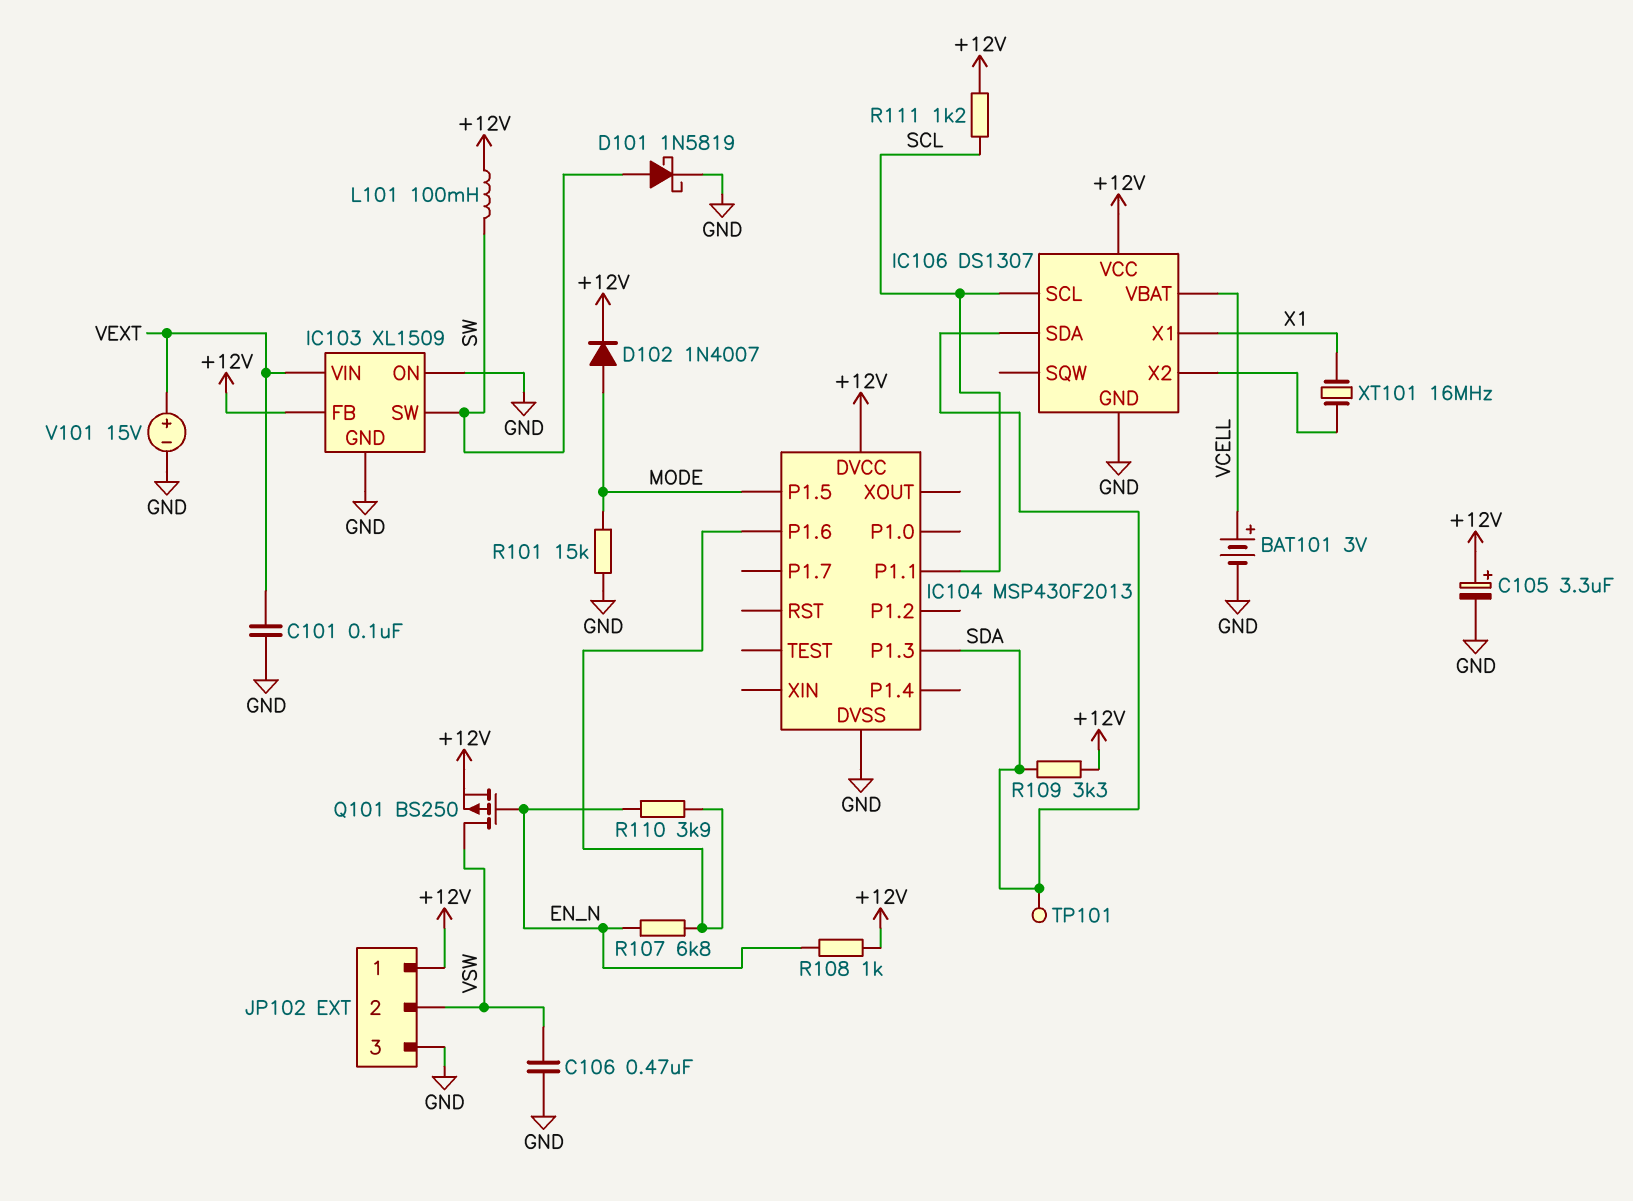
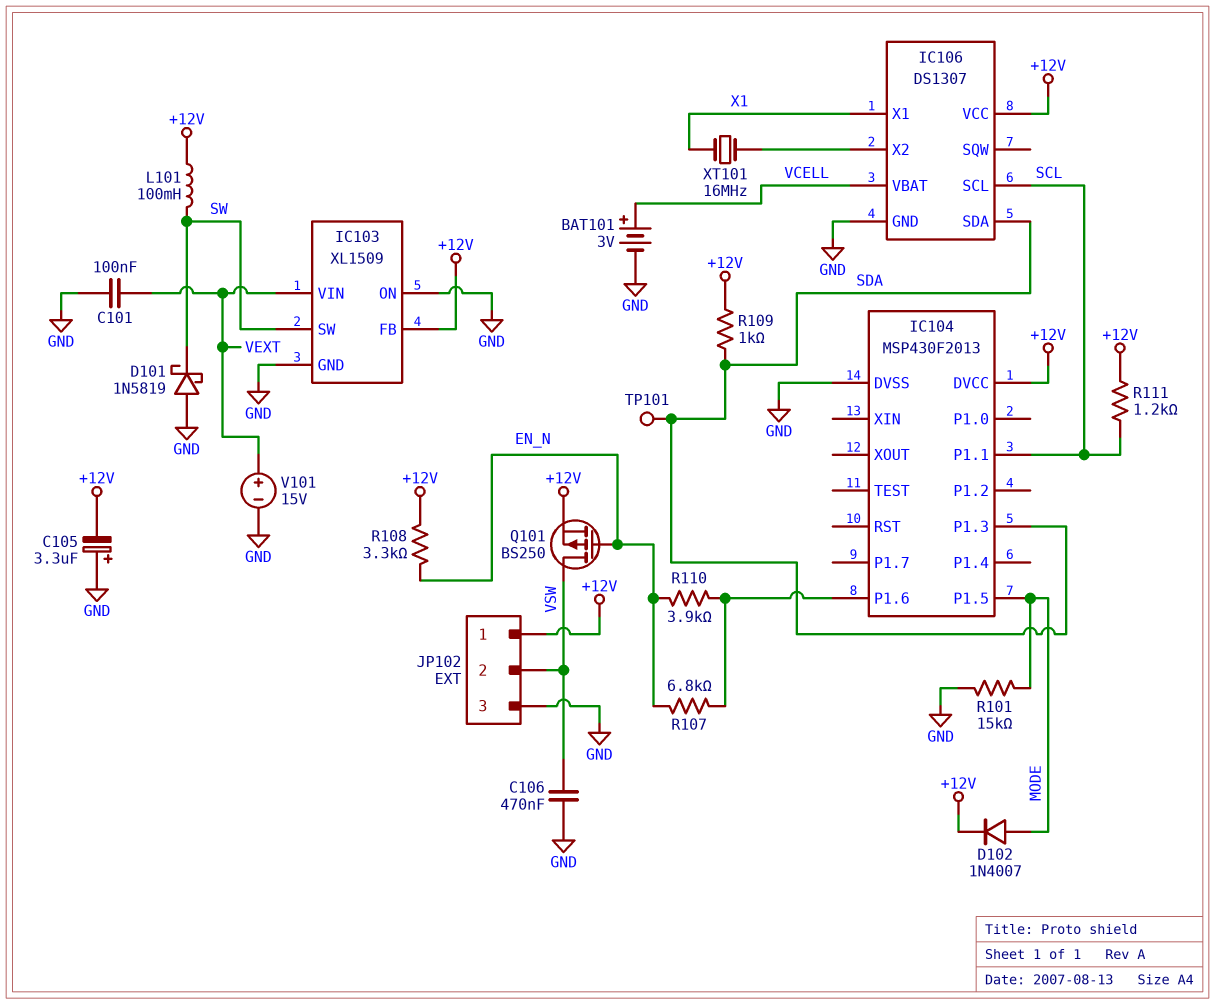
C105: 3.3uF (plus +12V, minus GND) -> 3.3uF (plus GND, minus +12V)
D101: schottky 1N5819 (A SW, K GND) -> schottky 1N5819 (A GND, K SW)
R108: 1k (+12V, EN_N) -> 3.3k (+12V, EN_N)
R109: 3.3k (+12V, SDA) -> 1k (+12V, SDA)

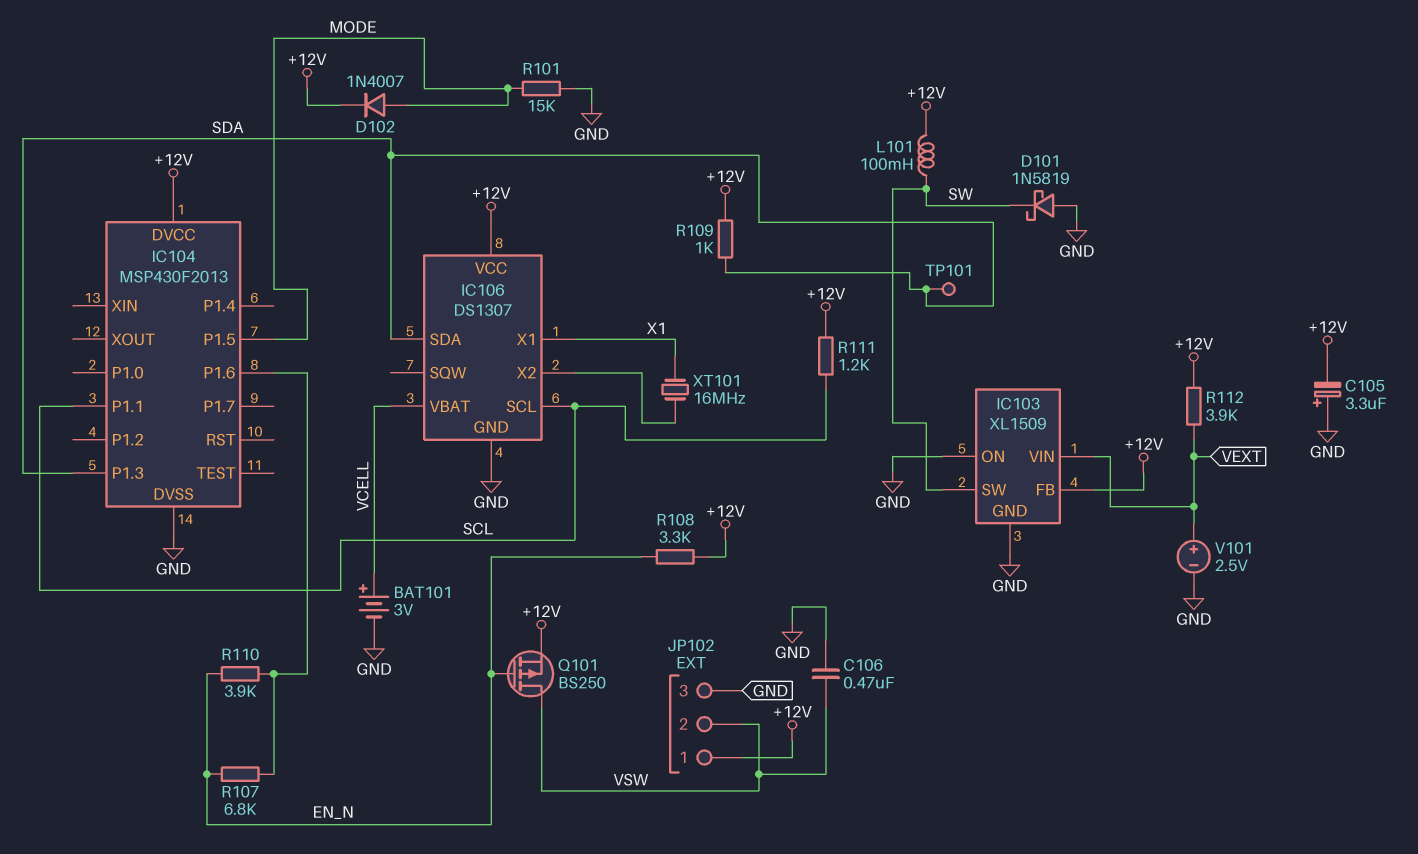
C101: 100nF (GND, VEXT) -> none
R112: none -> 3.9k (+12V, VEXT)
V101: 15V (plus VEXT, minus GND) -> 2.5V (plus VEXT, minus GND)

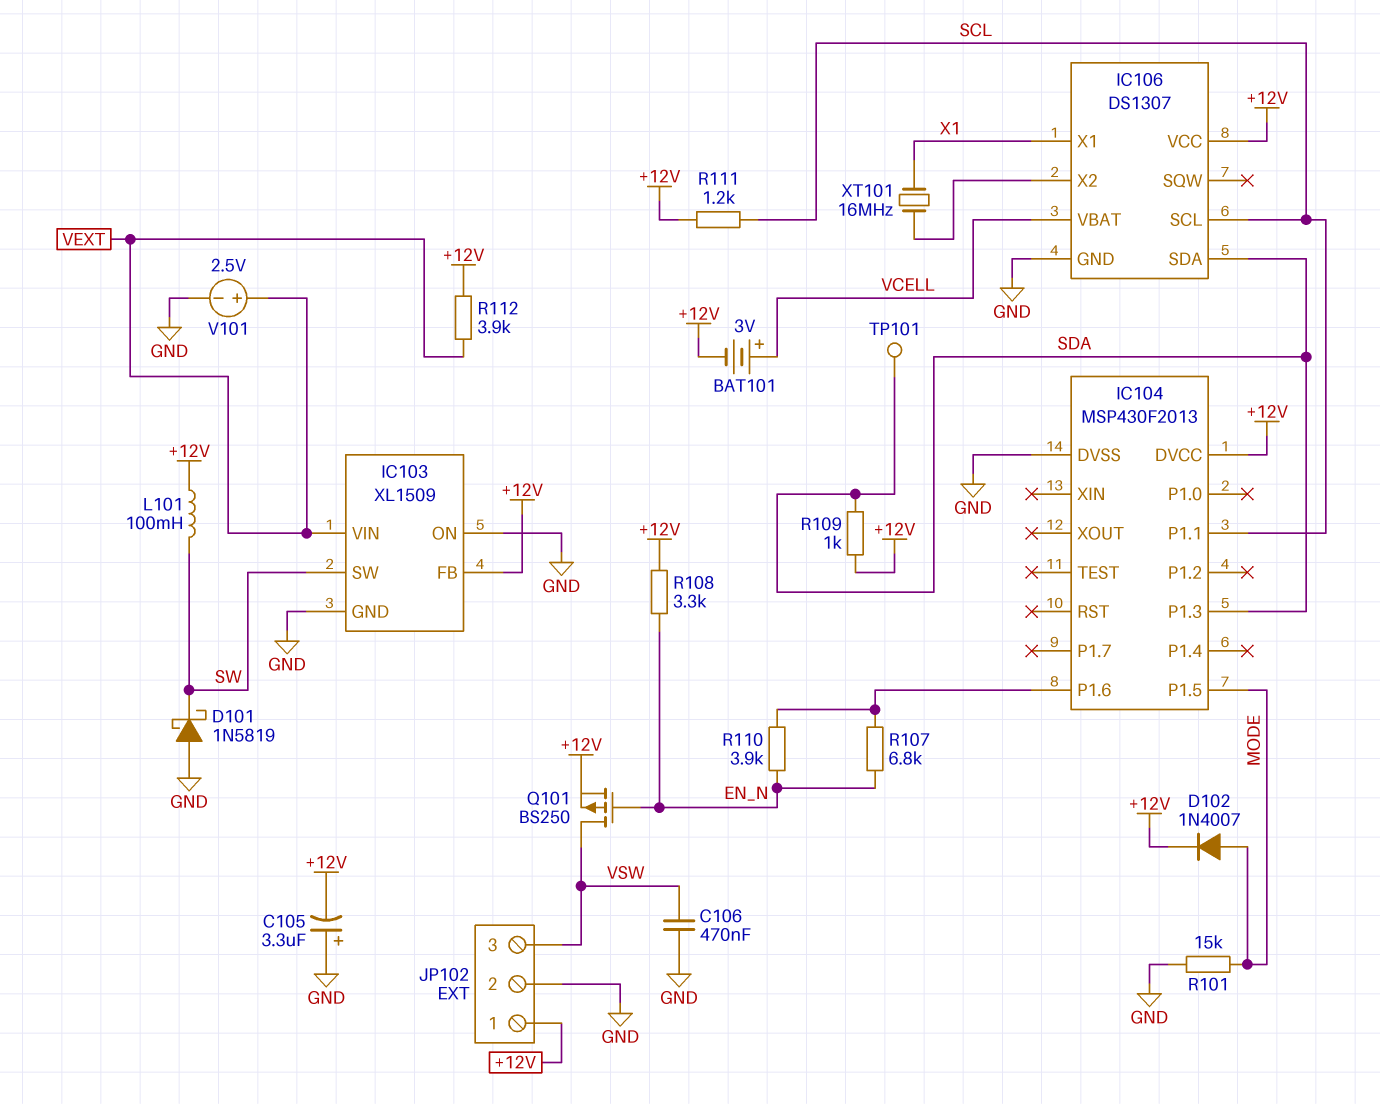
BAT101: 3V (plus VCELL, minus GND) -> 3V (plus VCELL, minus +12V)
JP102 pin 2: VSW -> GND
JP102 pin 3: GND -> VSW

